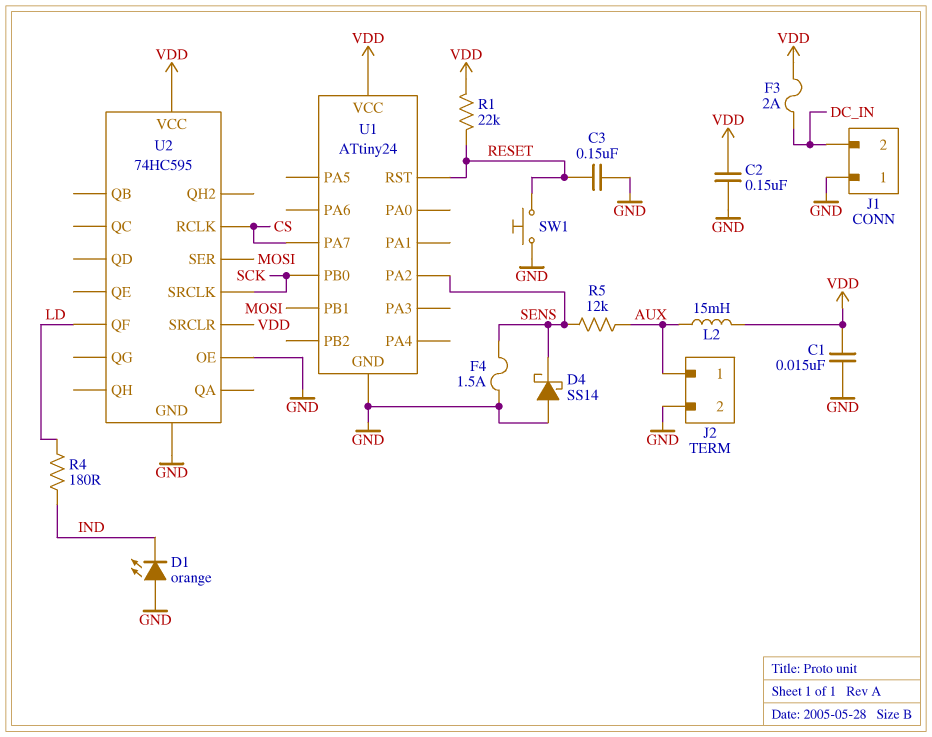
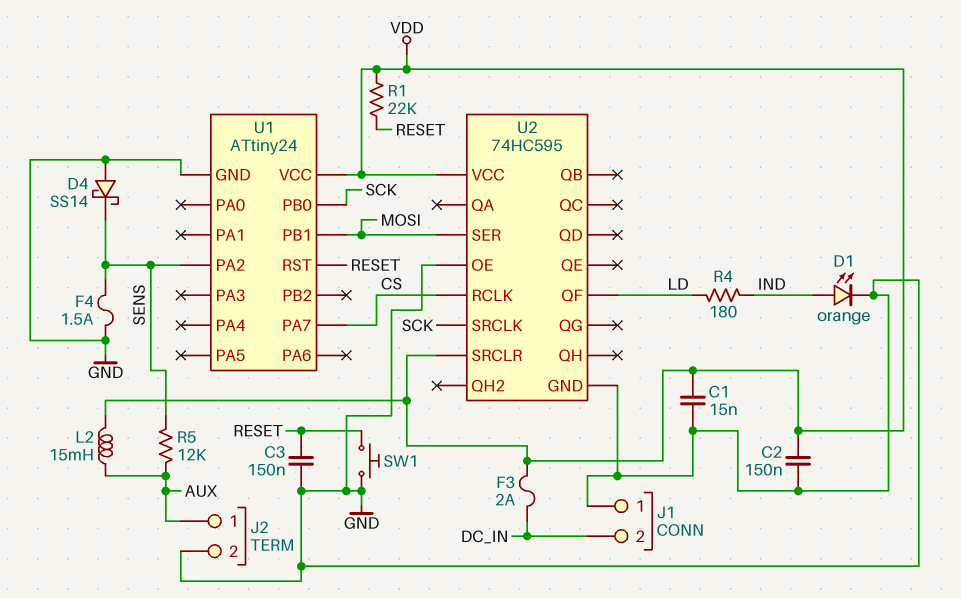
D1: LED orange (A GND, K IND) -> LED orange (A IND, K GND)

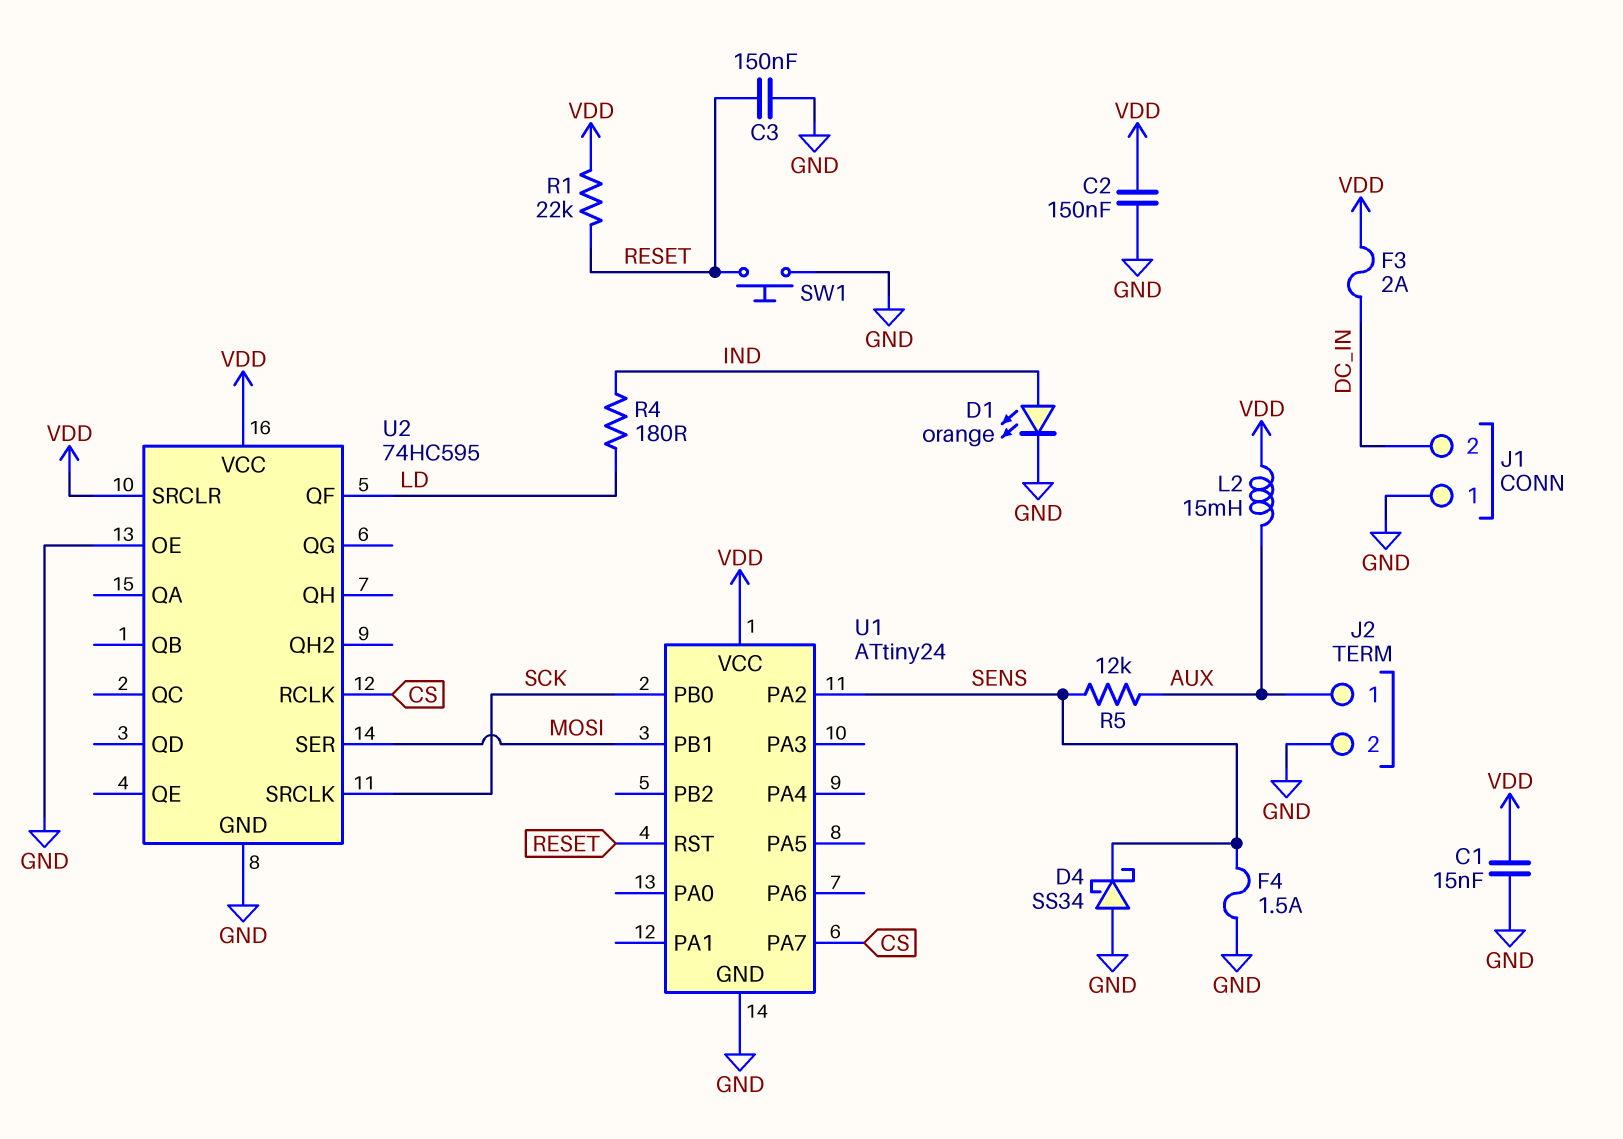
D4: schottky SS14 (A GND, K SENS) -> schottky SS34 (A GND, K SENS)

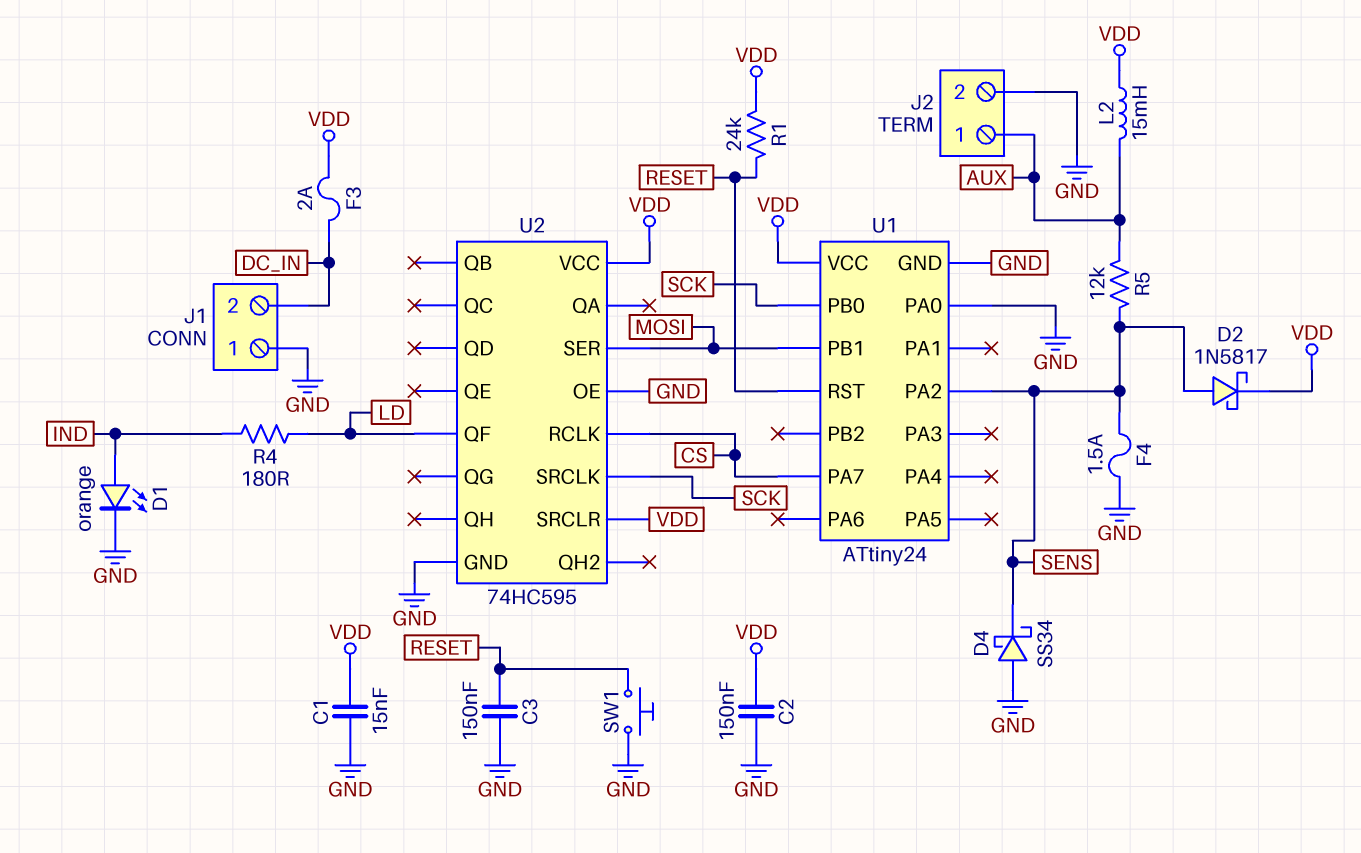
D2: none -> schottky 1N5817 (A SENS, K VDD)
R1: 22k (RESET, VDD) -> 24k (RESET, VDD)
U1 pin PA0: none -> GND

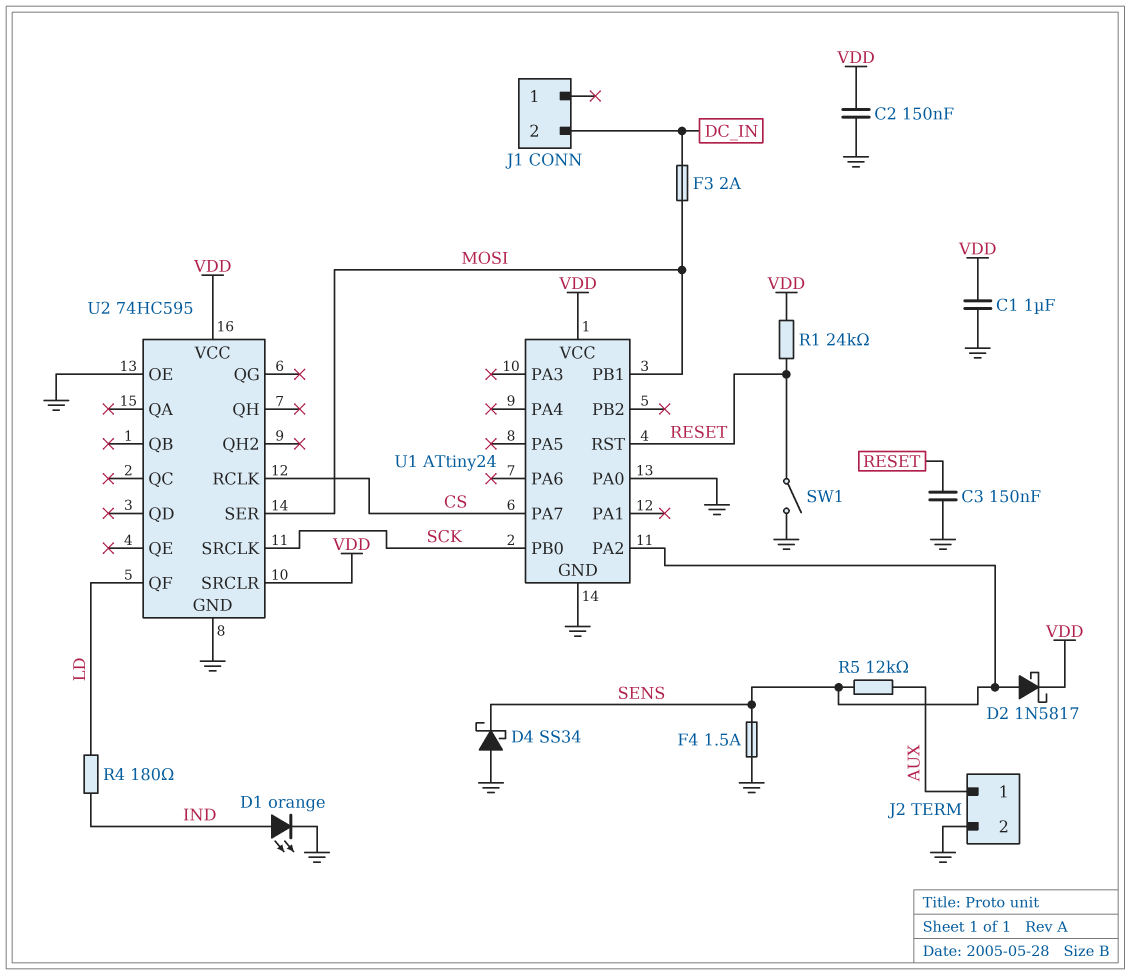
C1: 15nF (GND, VDD) -> 1uF (GND, VDD)
F3: 2A (DC_IN, VDD) -> 2A (DC_IN, MOSI)
J1 pin 1: GND -> none
L2: 15mH (AUX, VDD) -> none
SW1: button (GND, RESET) -> switch (GND, RESET)

